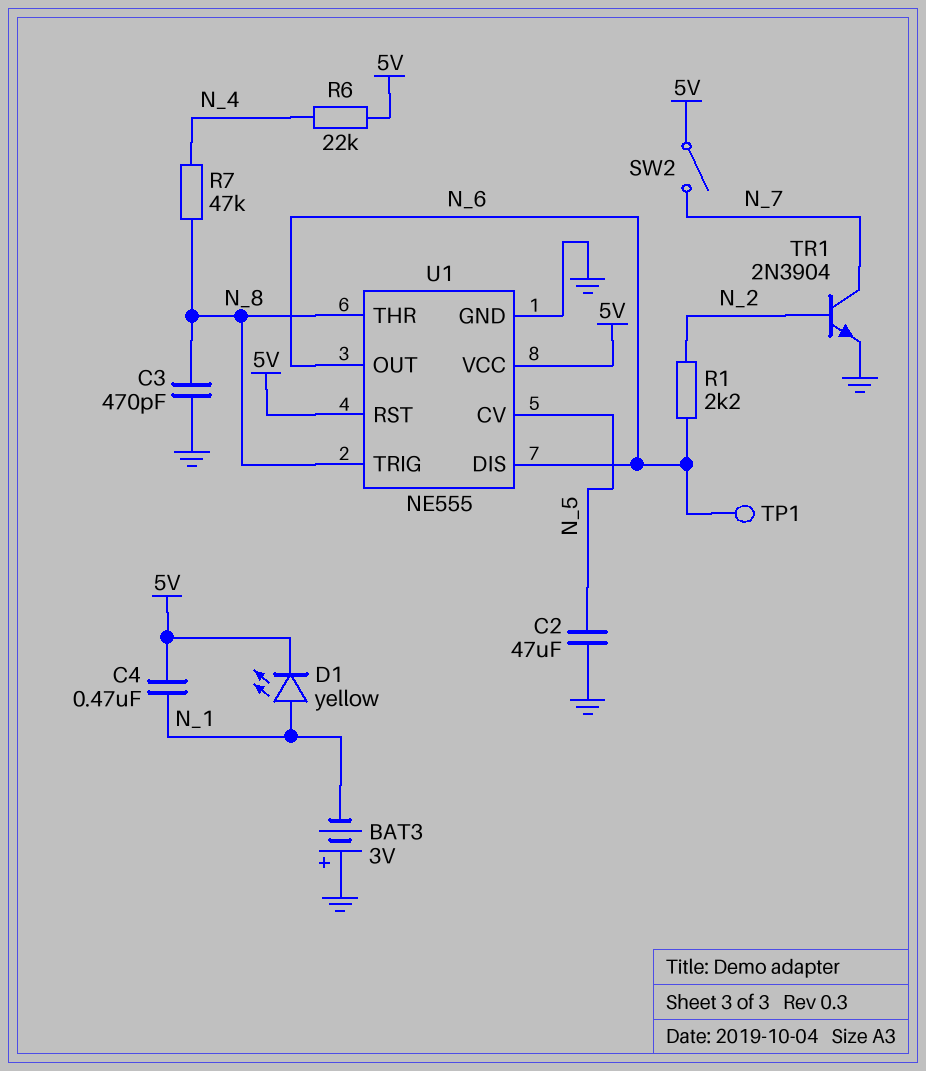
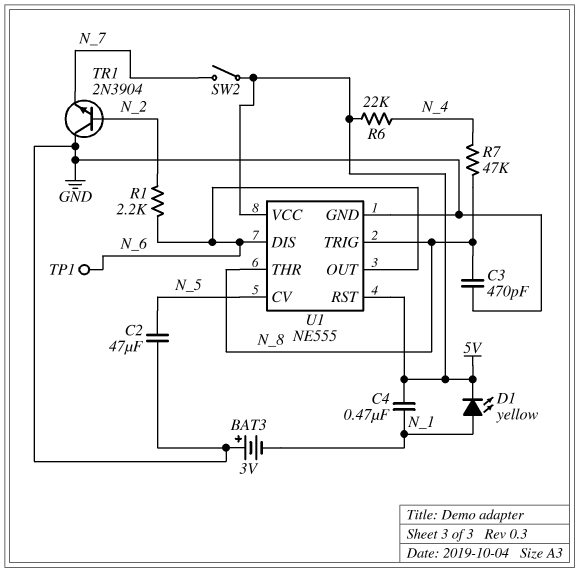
TR1: NPN 2N3904 (B N_2, C N_7, E GND) -> NPN 2N3904 (B N_2, C GND, E N_7)

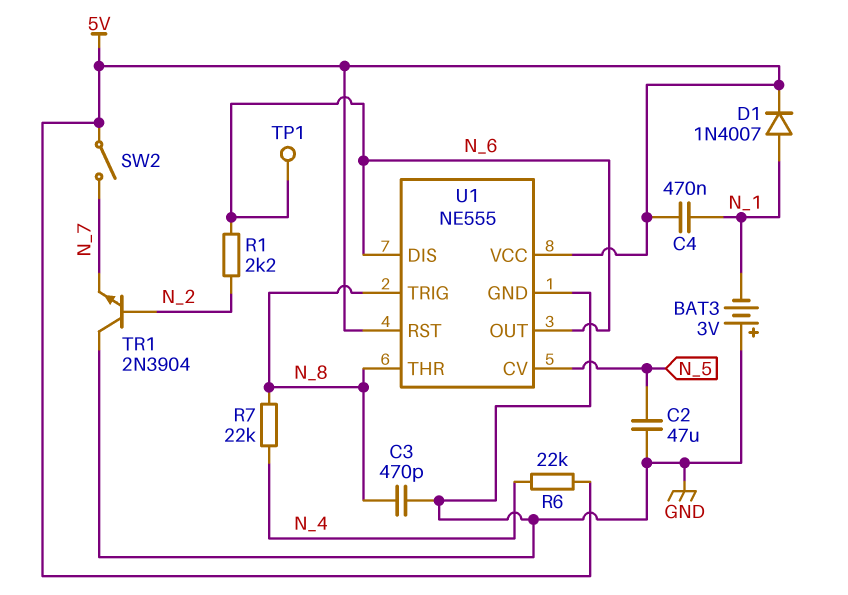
D1: LED yellow (A N_1, K 5V) -> diode 1N4007 (A N_1, K 5V)
R7: 47k (N_4, N_8) -> 22k (N_4, N_8)

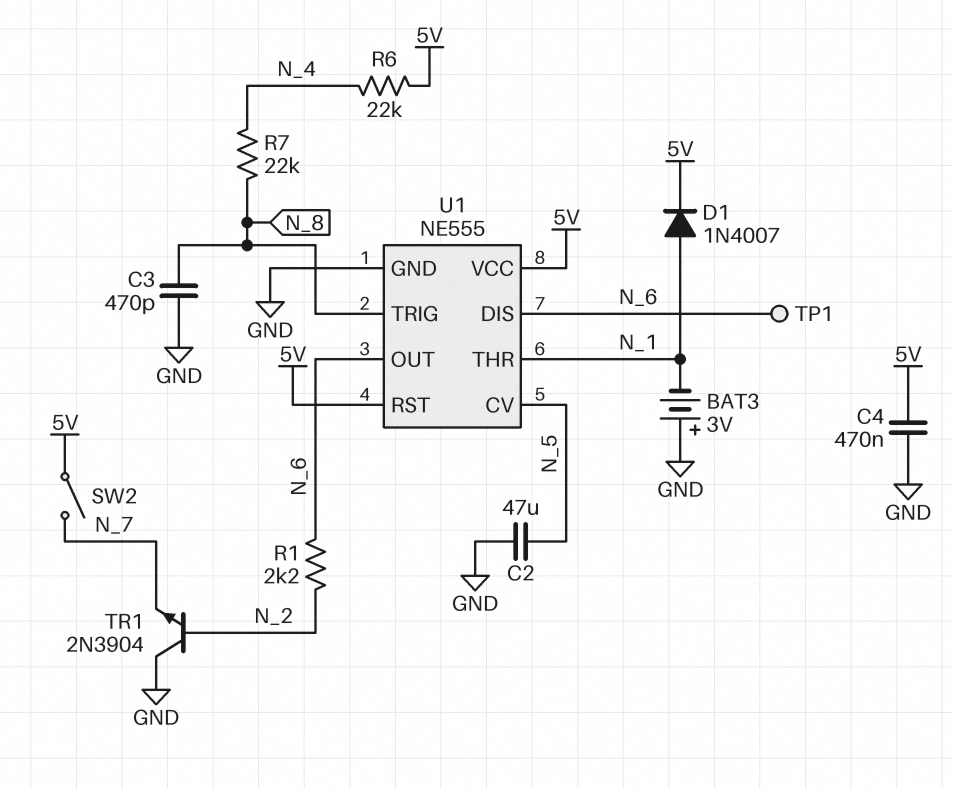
C4: 470nF (5V, N_1) -> 470nF (5V, GND)
U1 pin THR: N_8 -> N_1

